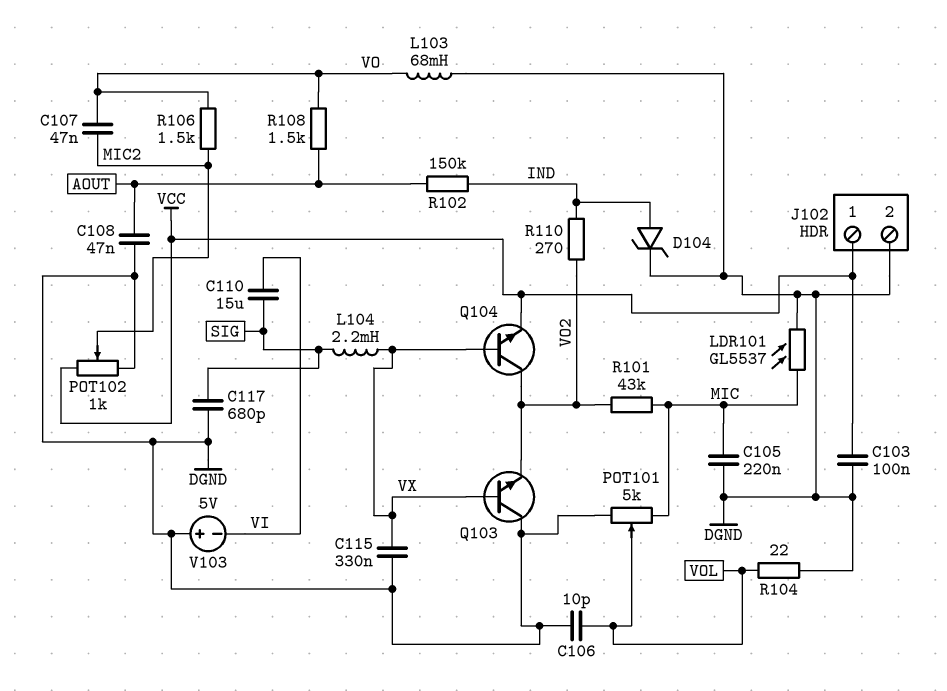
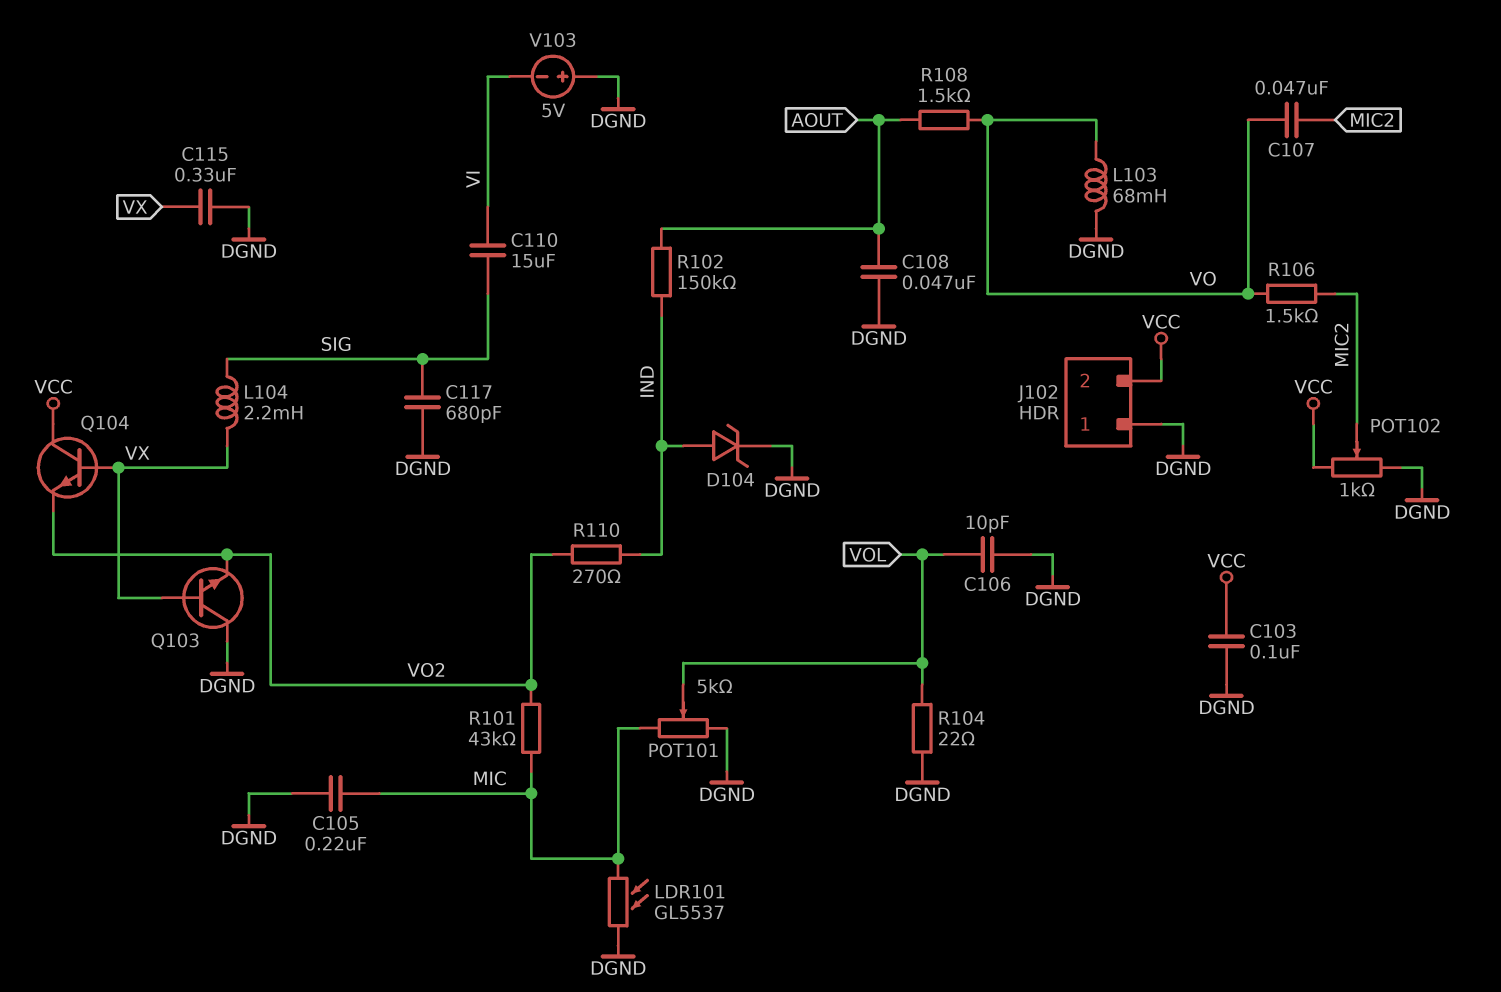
J102 pin 1: VCC -> DGND
J102 pin 2: DGND -> VCC
Q104: NPN (B VX, C VO2, E VCC) -> NPN (B VX, C VCC, E VO2)

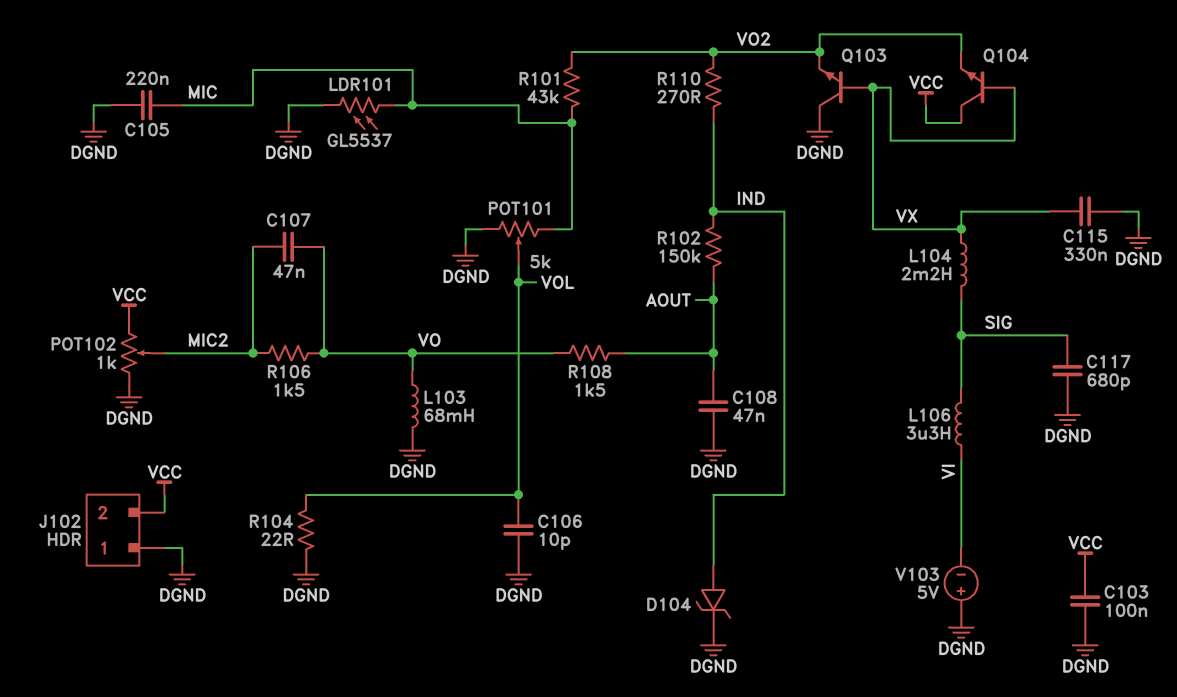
C110: 15uF (SIG, VI) -> none
L106: none -> 3.3uH (SIG, VI)

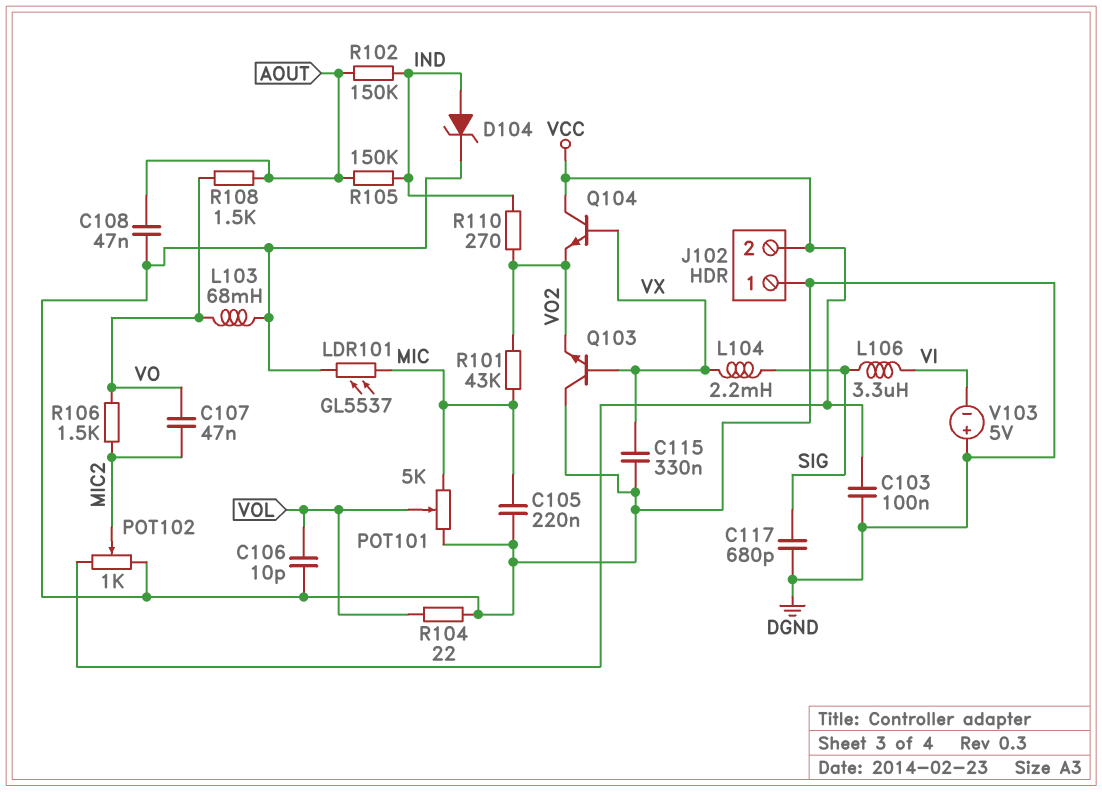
R105: none -> 150k (AOUT, IND)

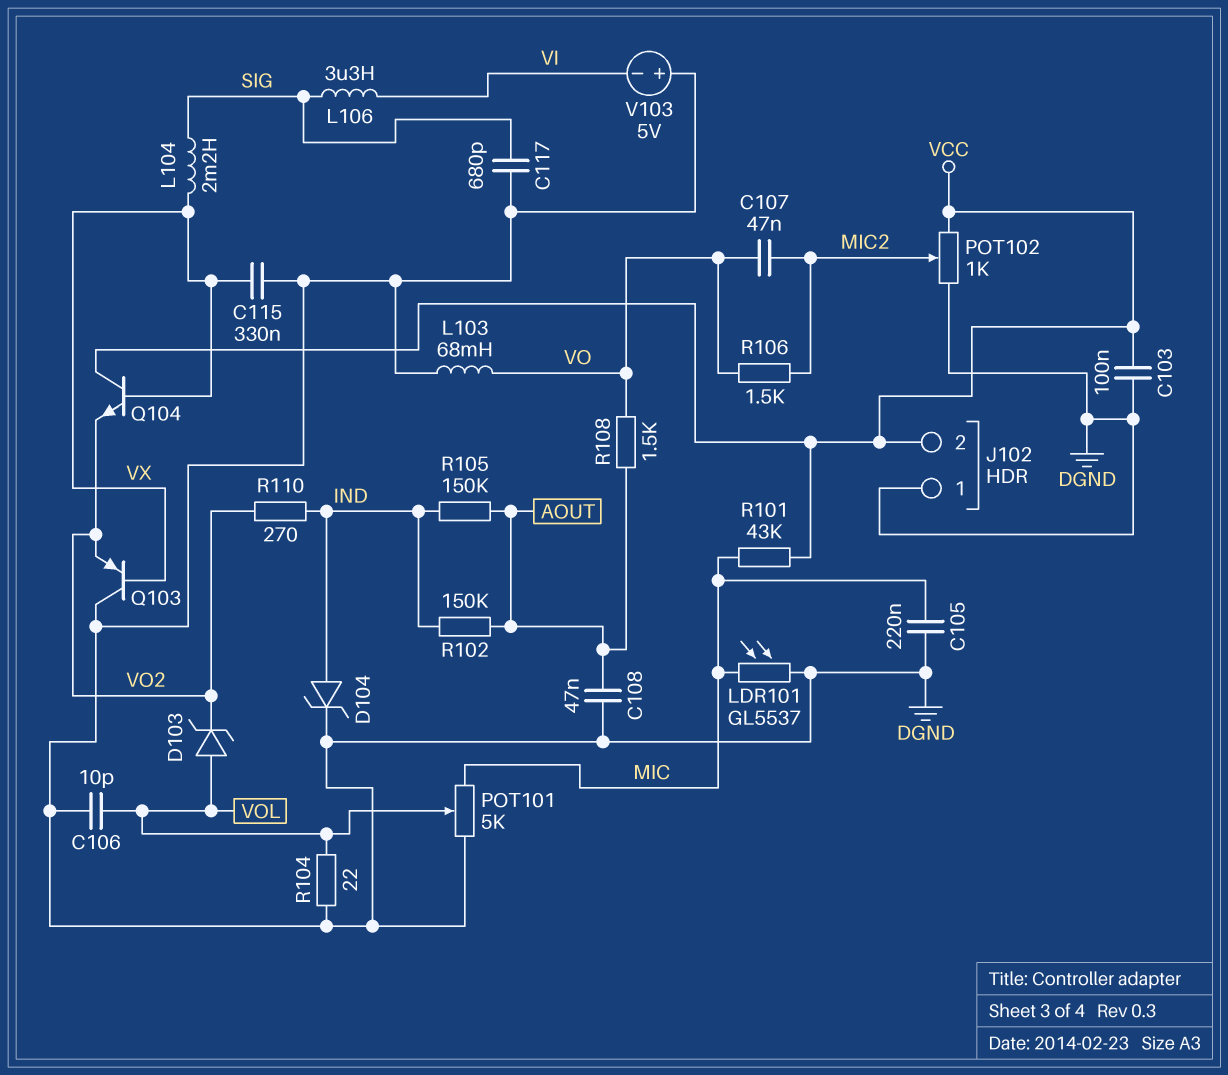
D103: none -> zener (A VOL, K VO2)
Q103: NPN (B VX, C DGND, E VO2) -> PNP (B VX, C DGND, E VO2)
R101: 43k (MIC, VO2) -> 43k (MIC, VCC)

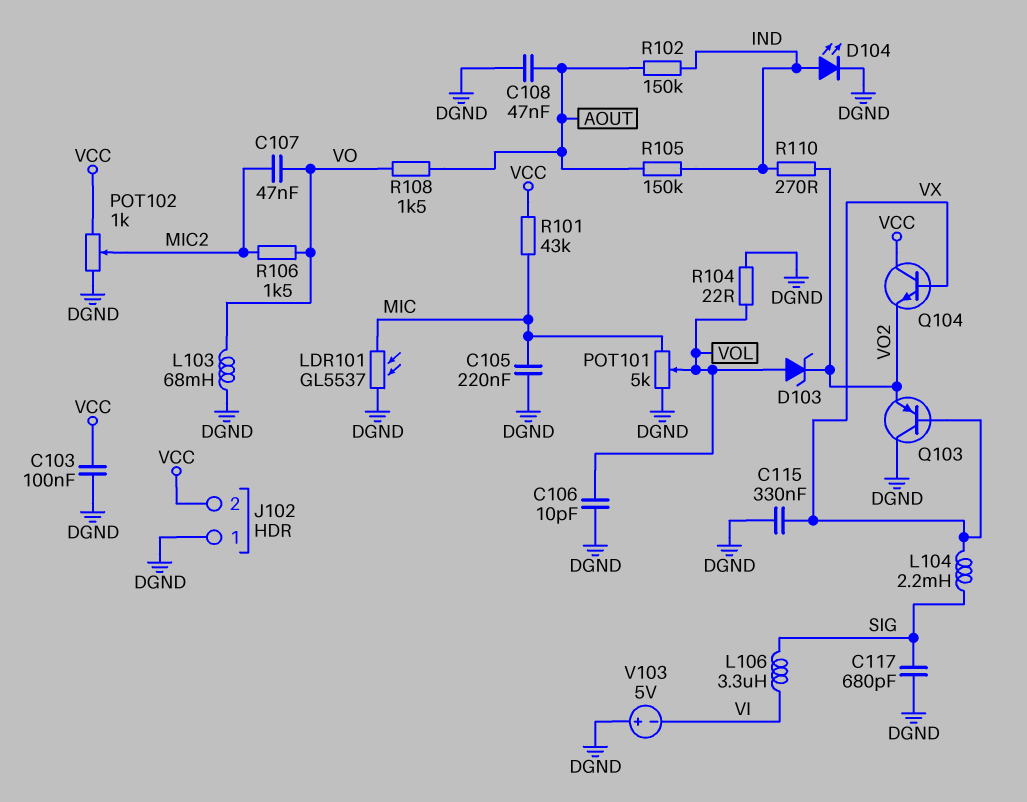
D104: zener (A IND, K DGND) -> LED (A IND, K DGND)

